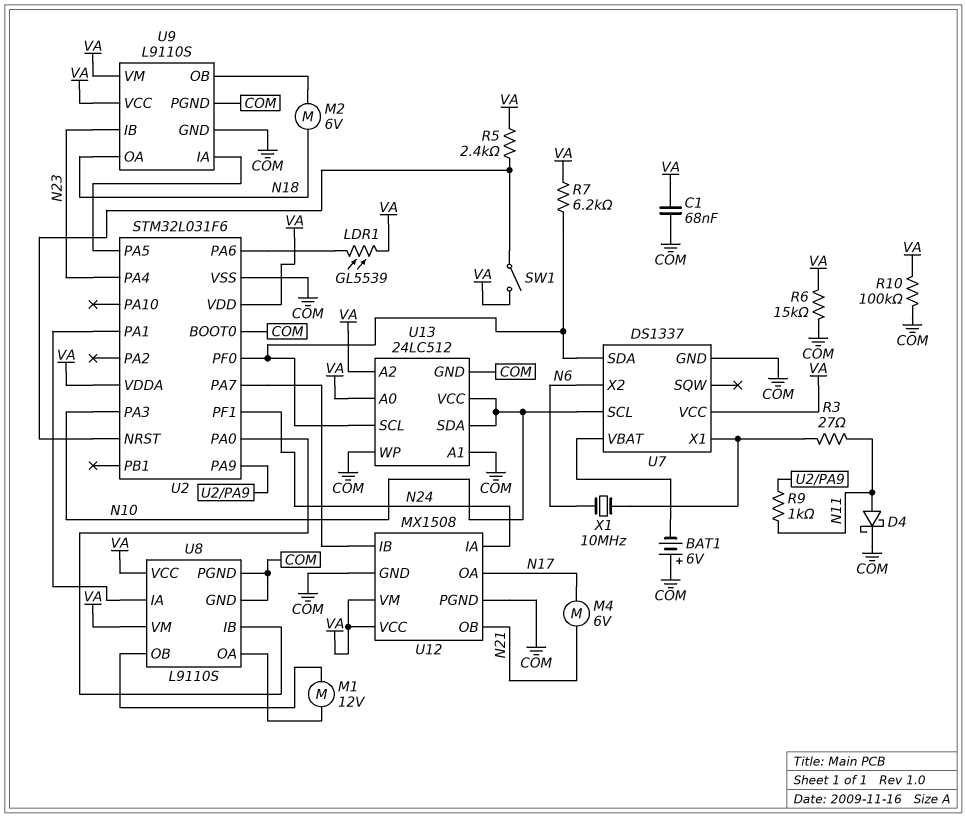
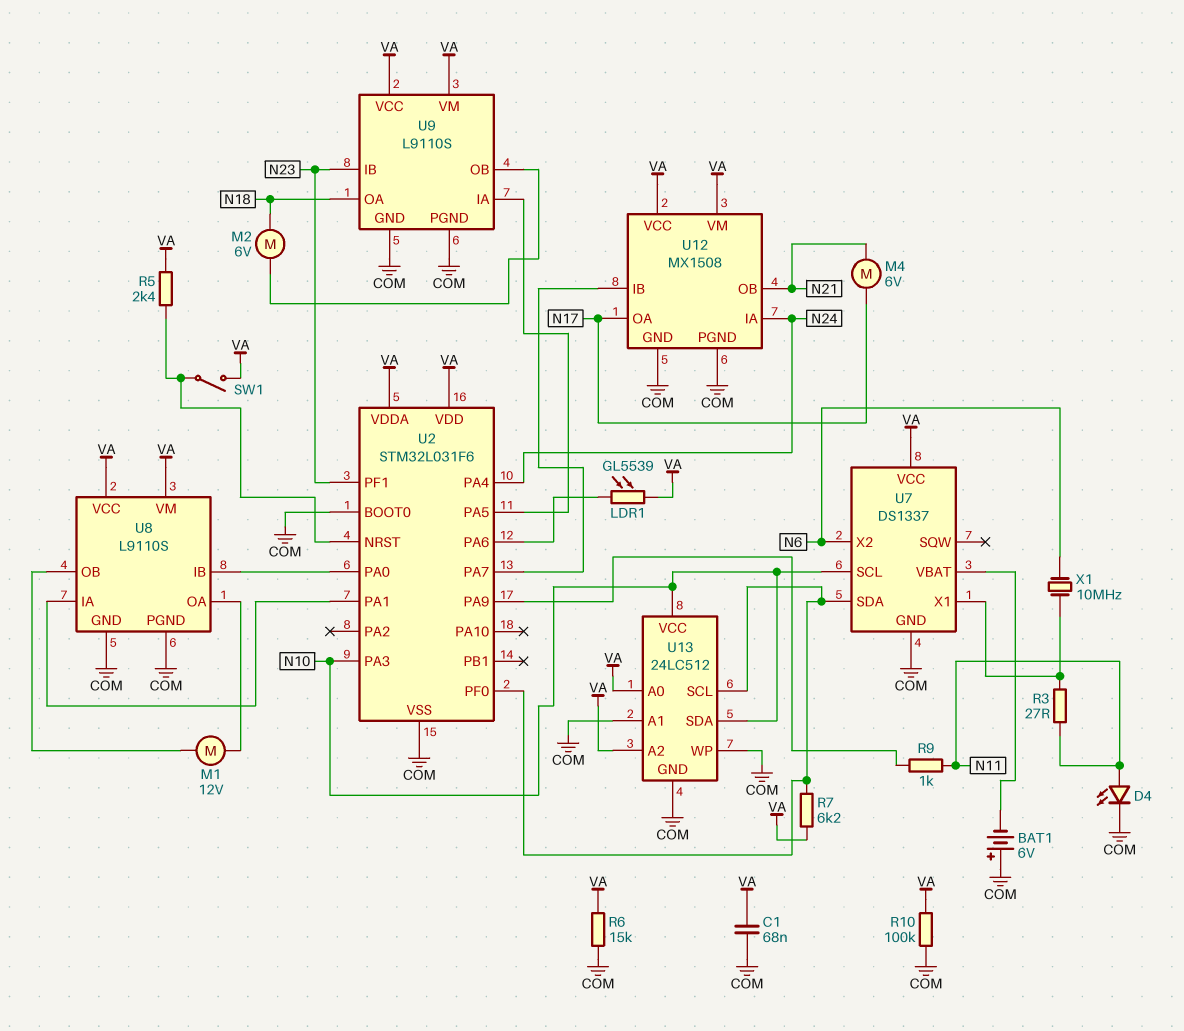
D4: schottky (A N11, K COM) -> LED (A N11, K COM)
U2 pin PA4: N23 -> N24
U2 pin PF1: N24 -> N23

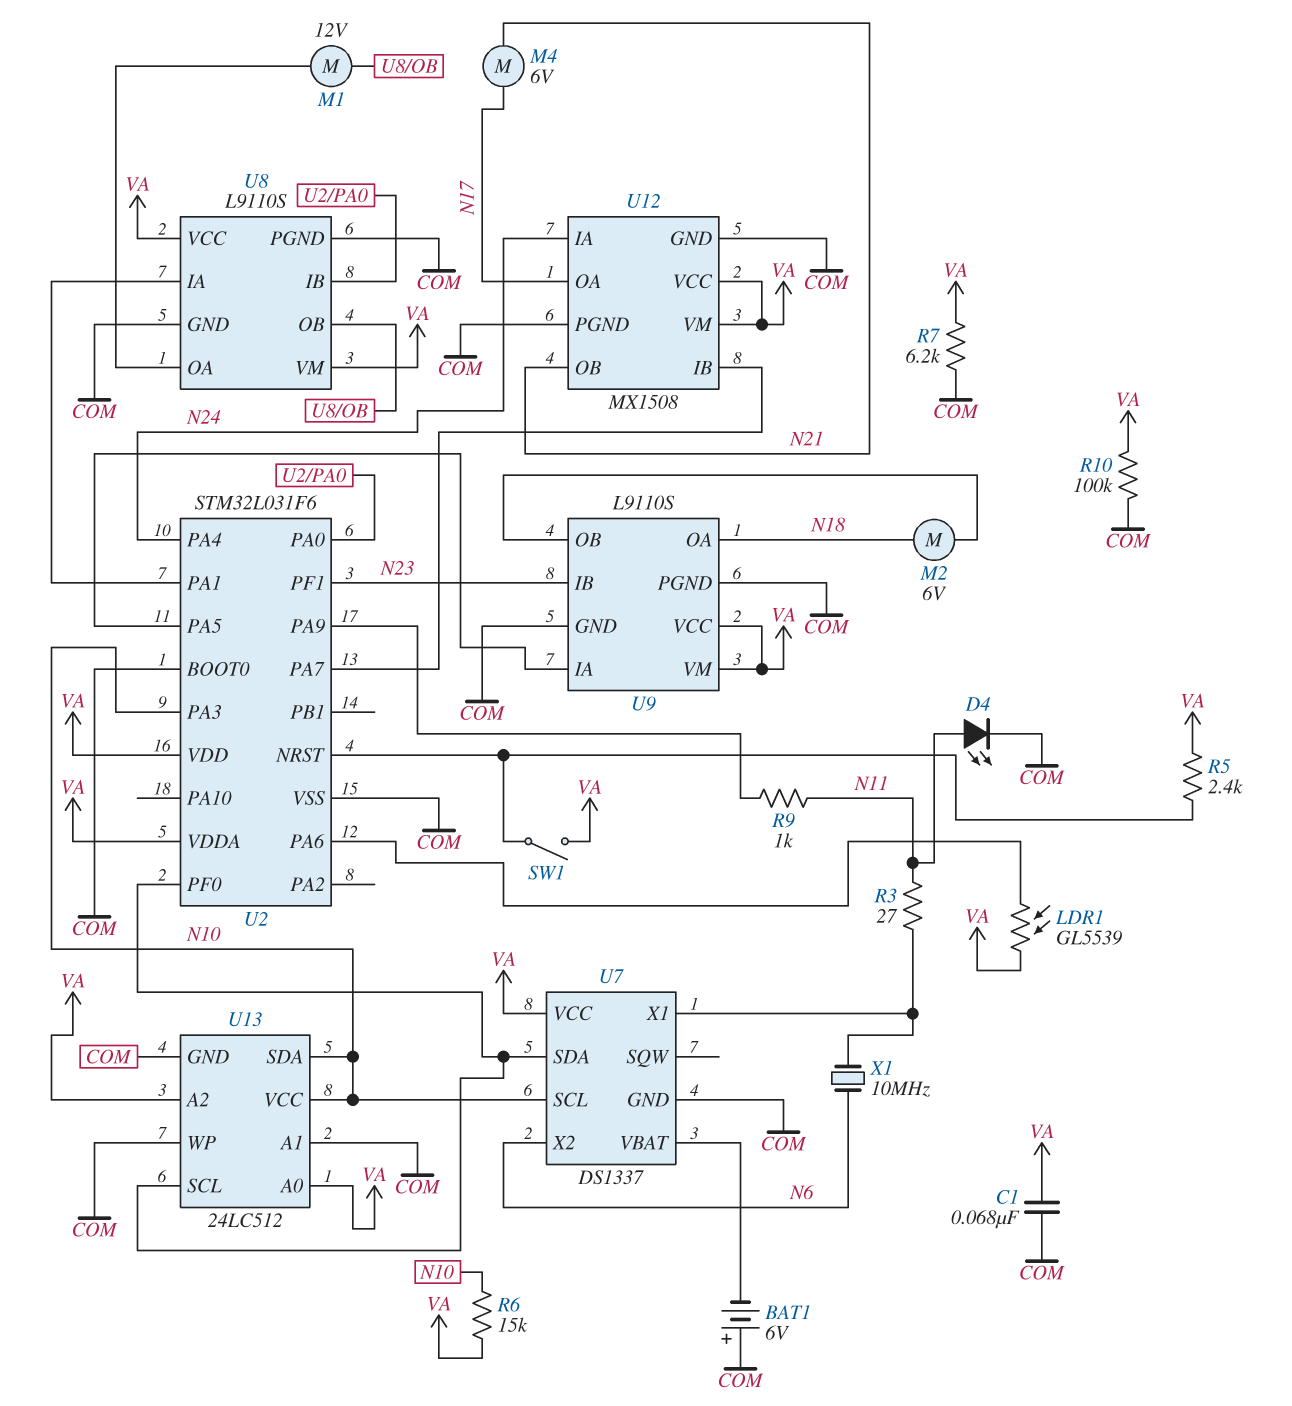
R6: 15k (COM, VA) -> 15k (N10, VA)
R7: 6.2k (U2/PF0, VA) -> 6.2k (COM, VA)

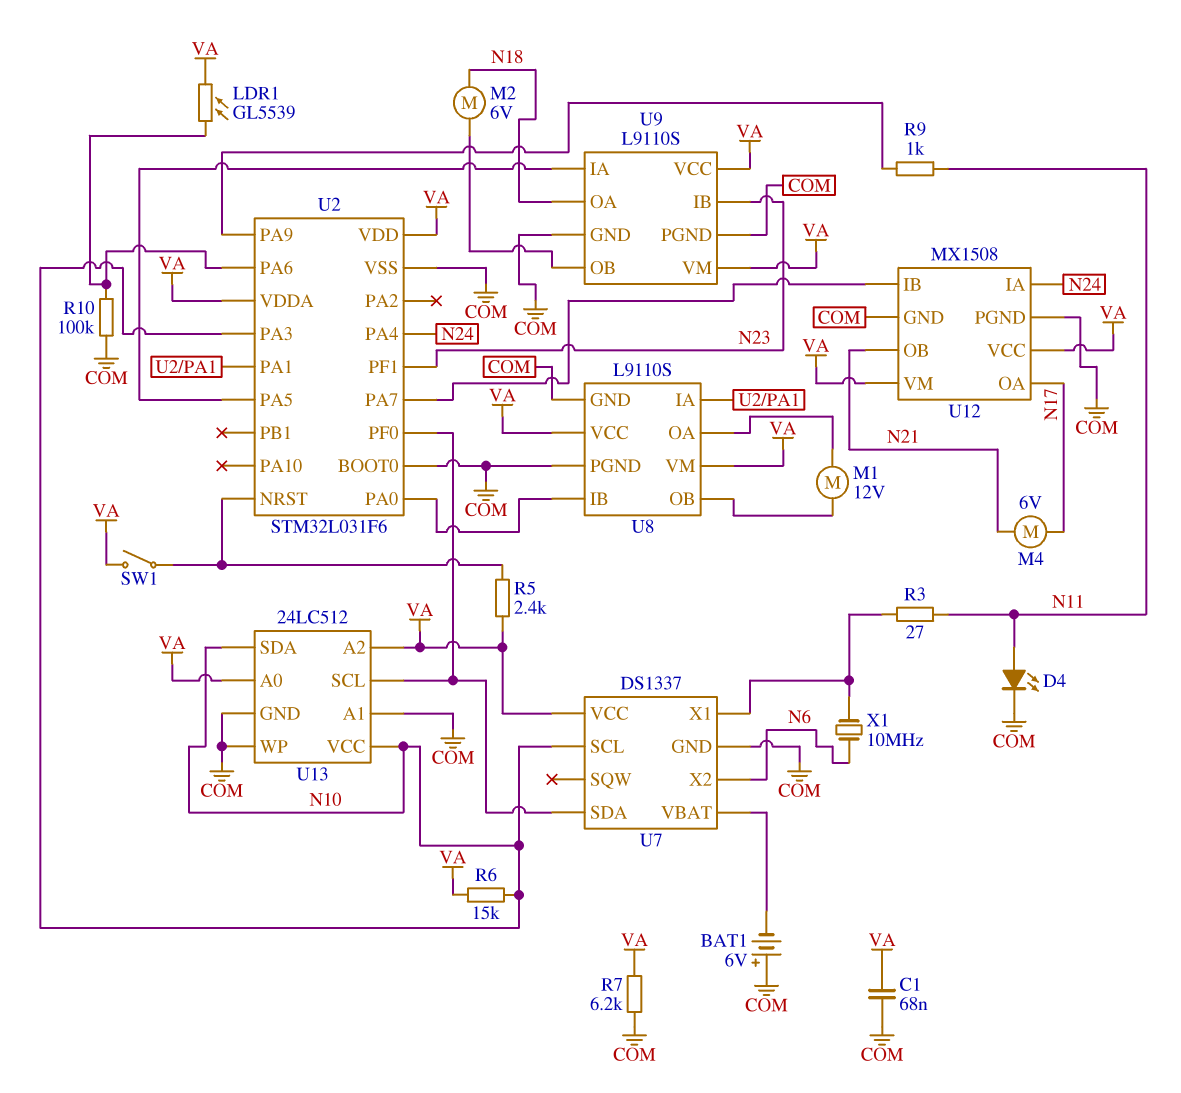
R10: 100k (COM, VA) -> 100k (COM, U2/PA6)

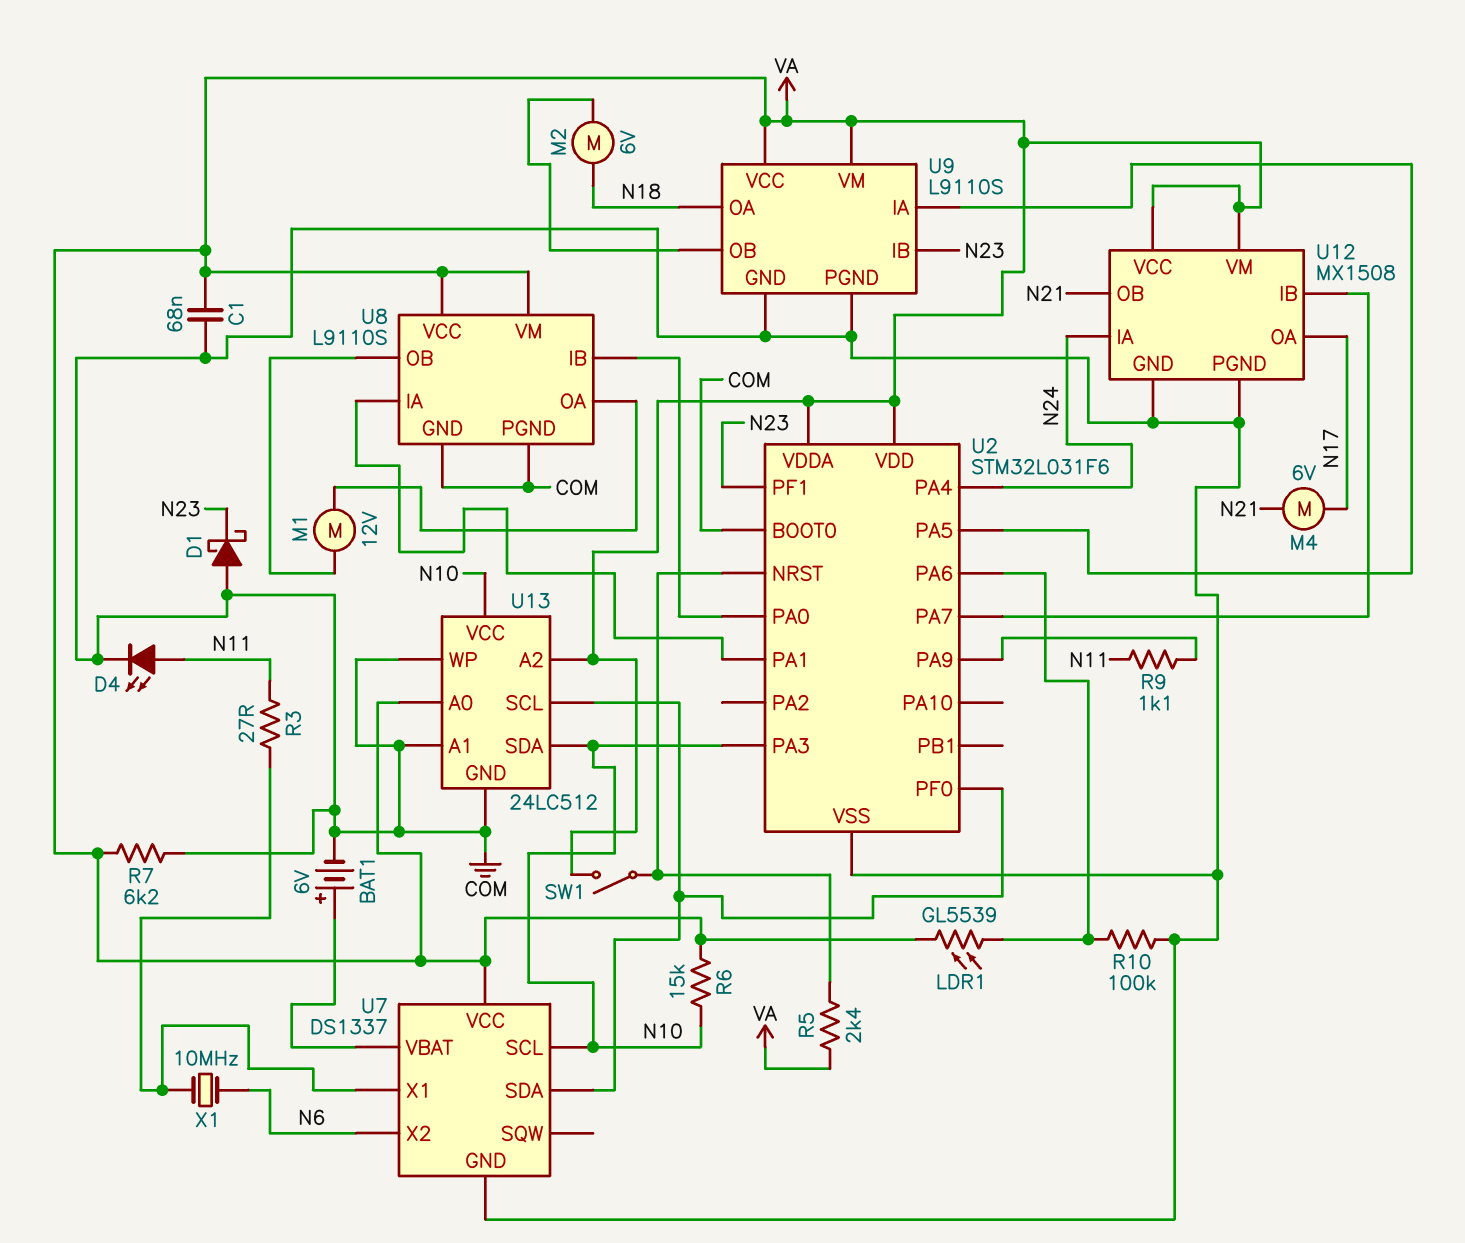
BAT1: 6V (plus COM, minus U7/VBAT) -> 6V (plus U7/VBAT, minus COM)
D1: none -> schottky (A COM, K N23)
R9: 1k (N11, U2/PA9) -> 1.1k (N11, U2/PA9)

